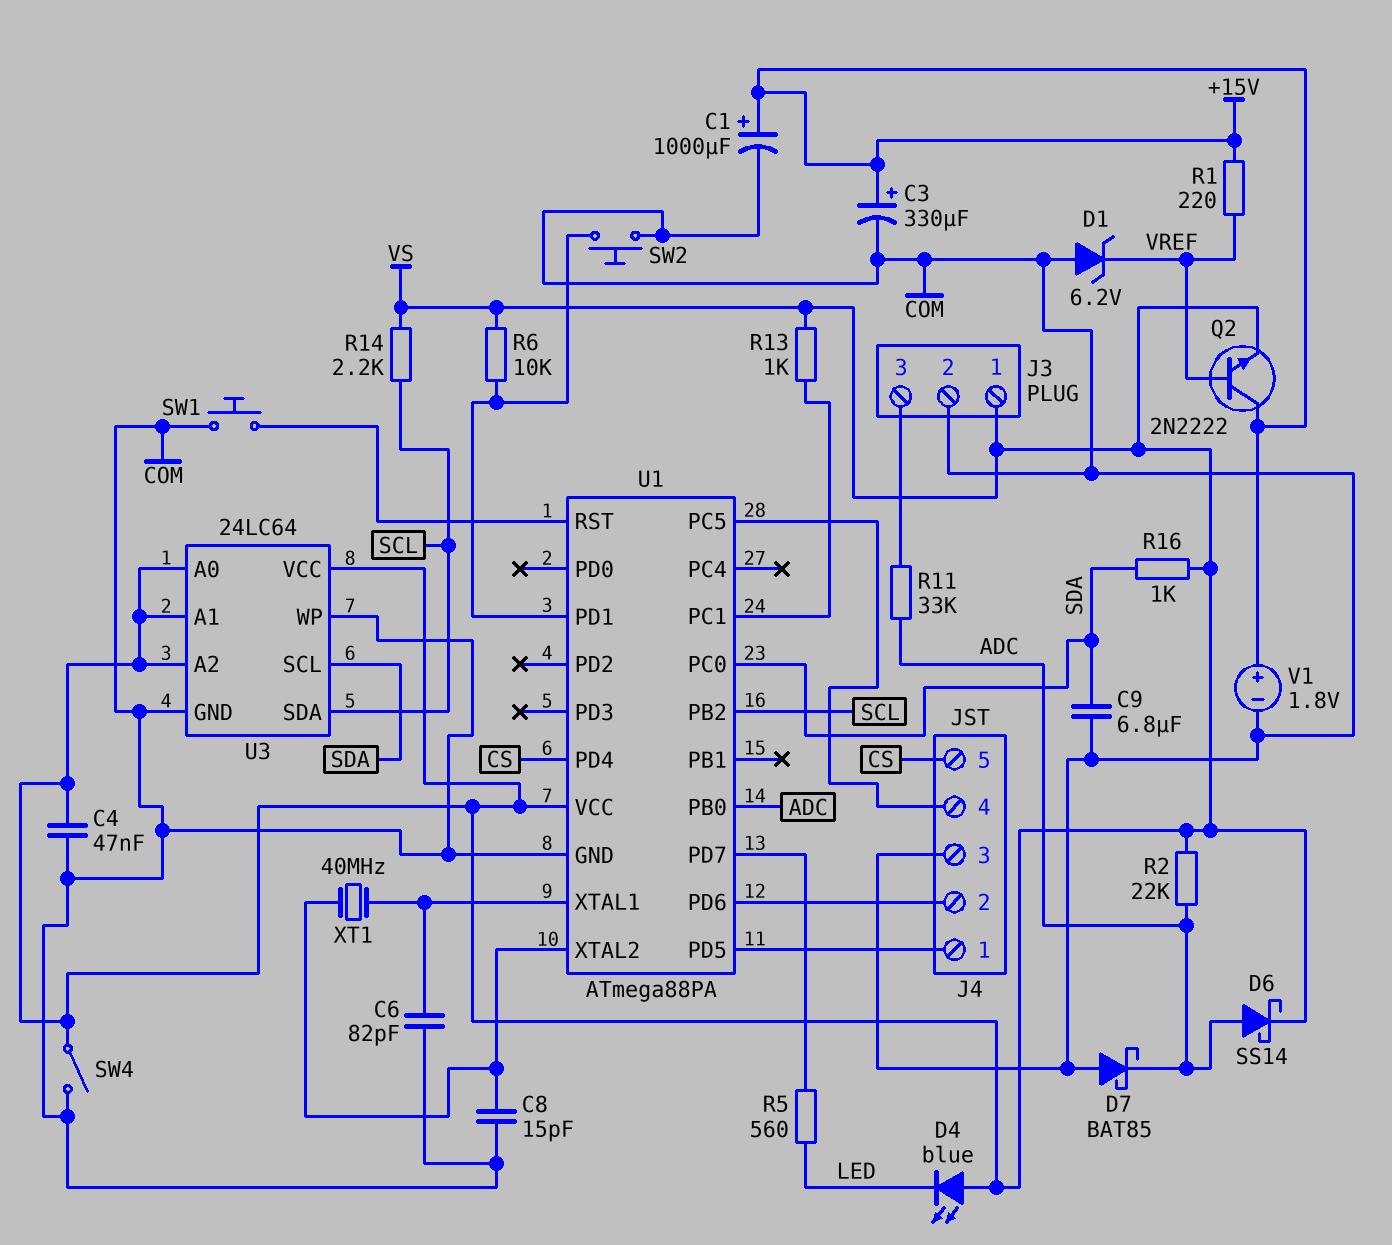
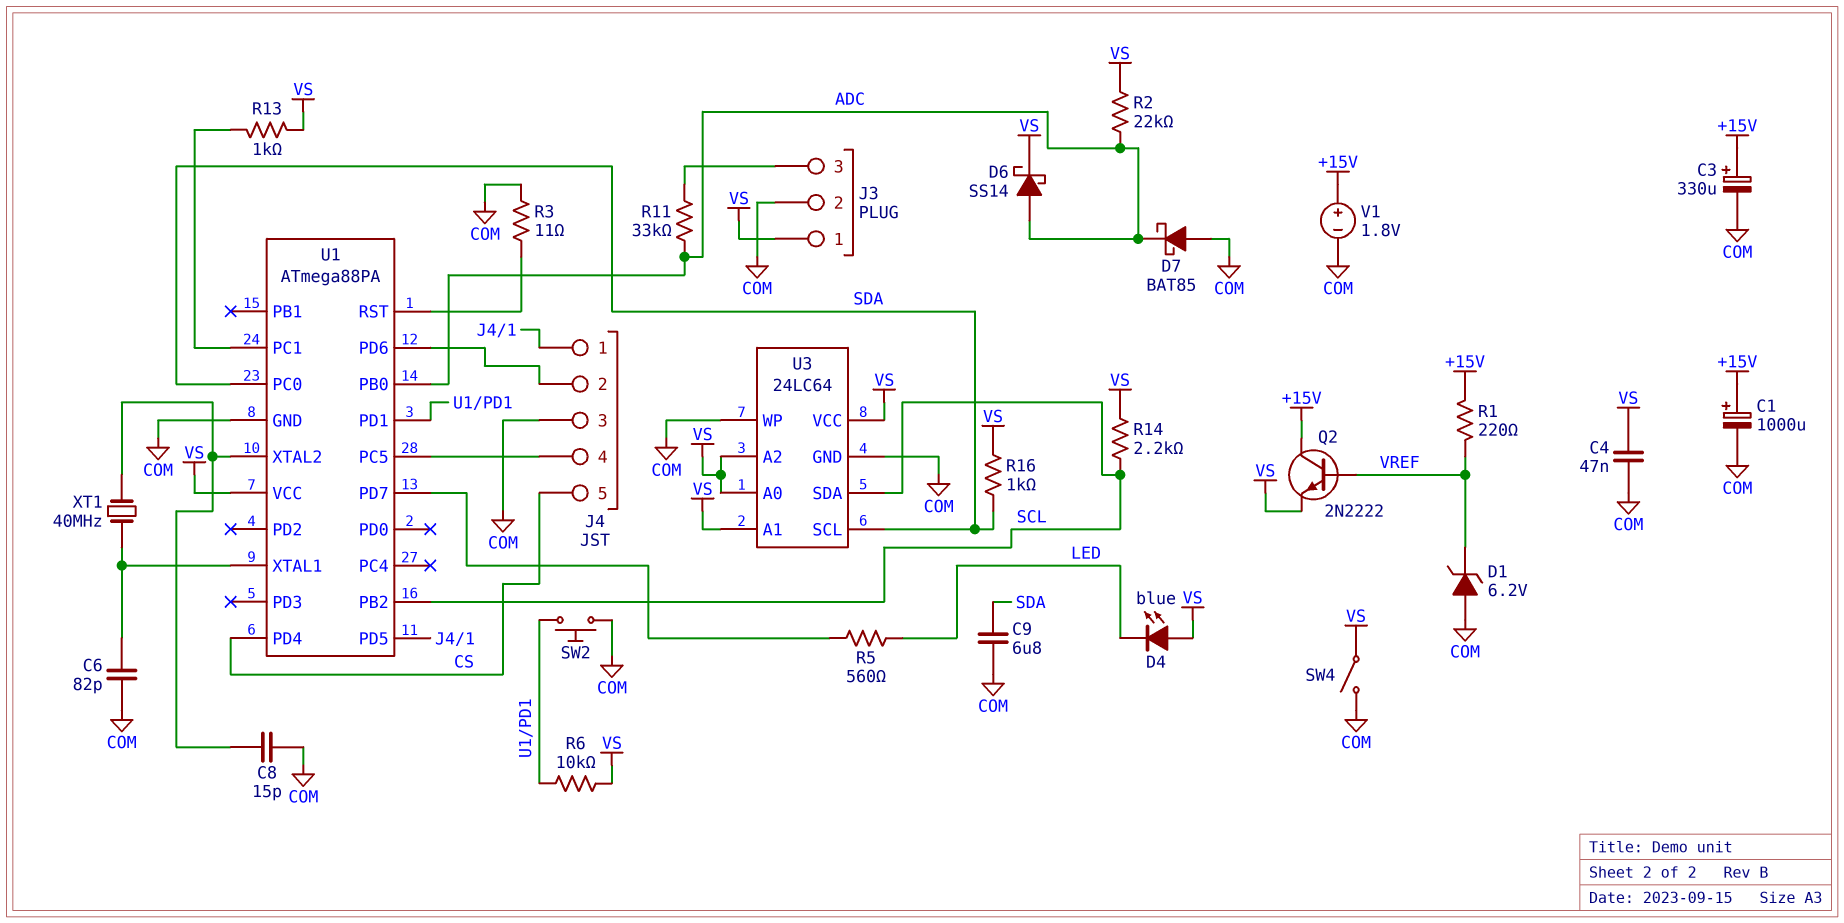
R3: none -> 11 (COM, U1/RST)
SW1: button (COM, U1/RST) -> none

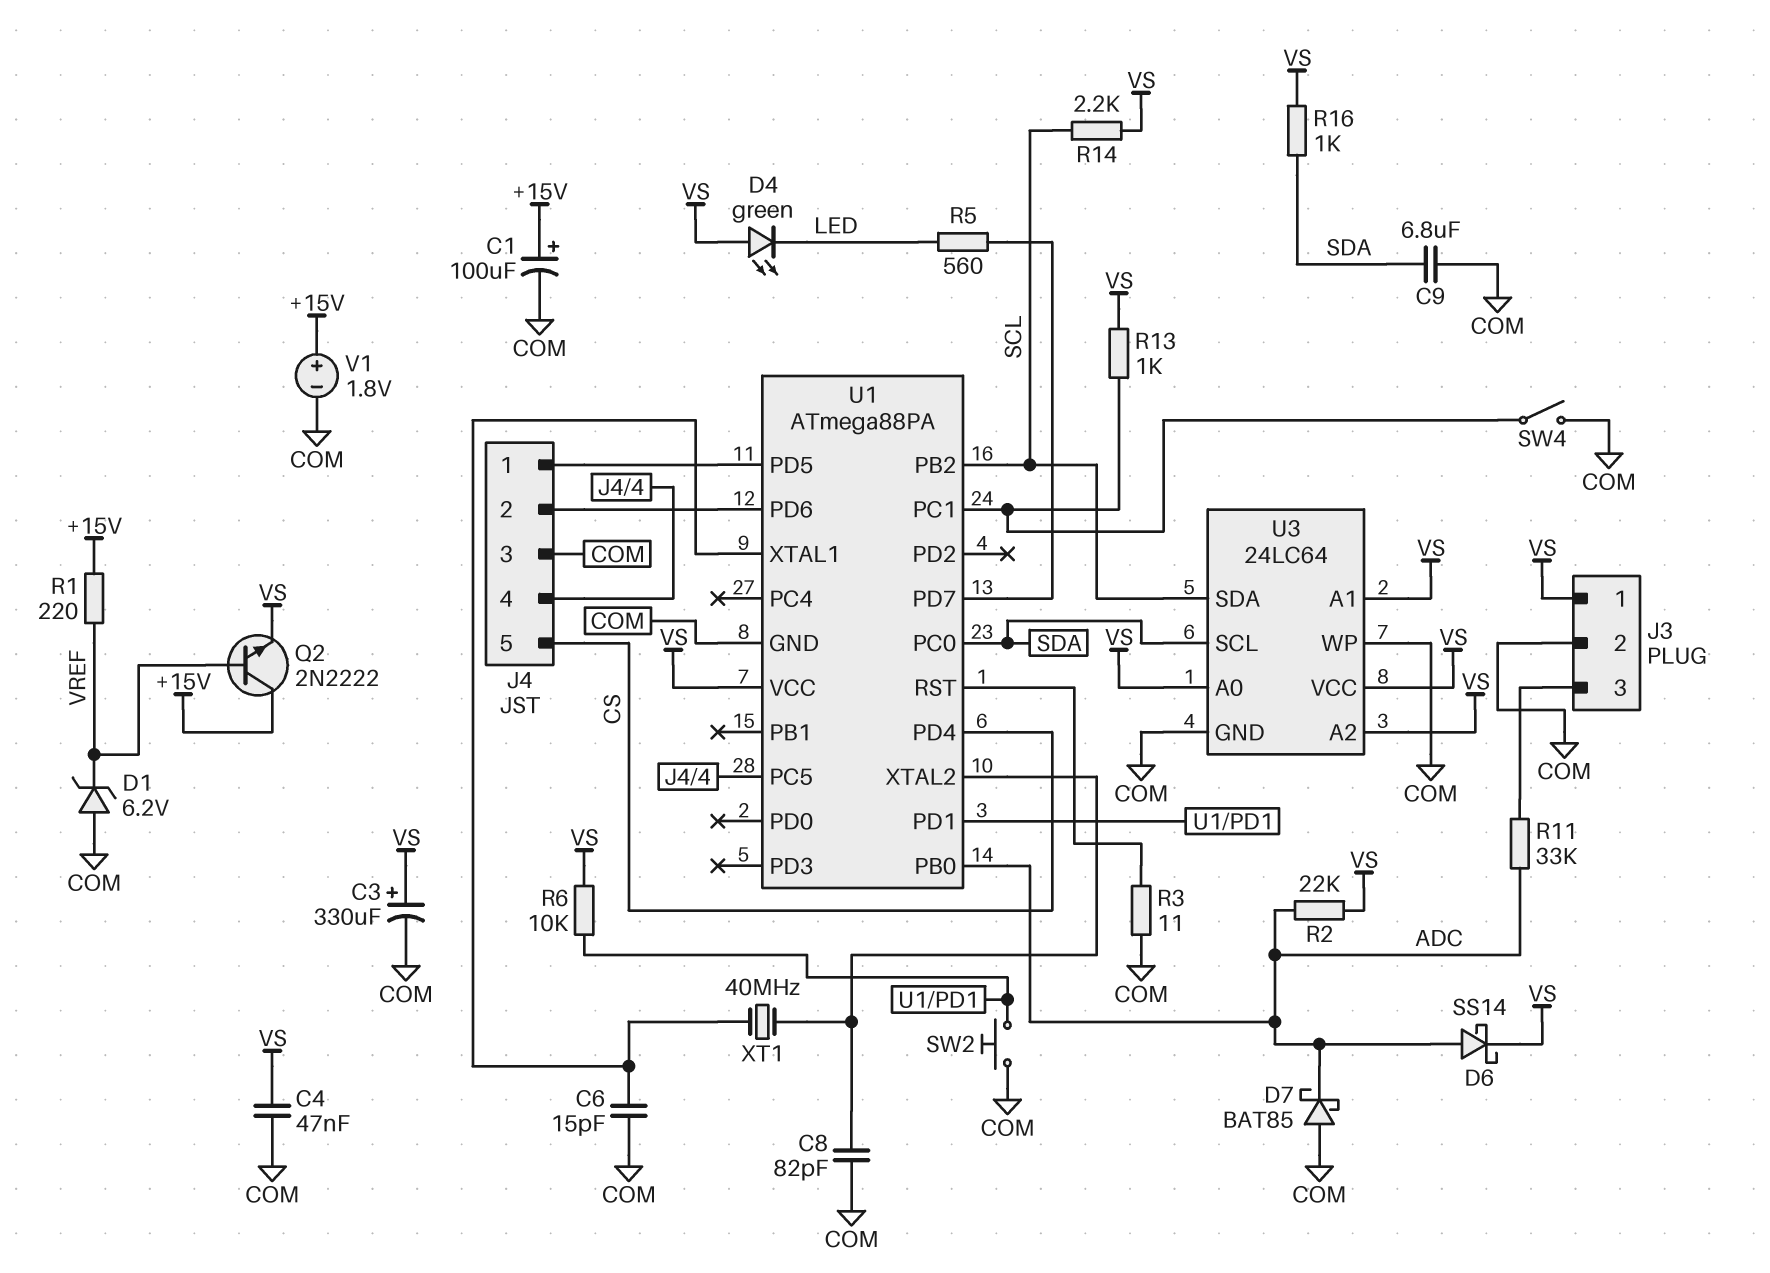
C1: 1000uF (plus +15V, minus COM) -> 100uF (plus +15V, minus COM)
C3: 330uF (plus +15V, minus COM) -> 330uF (plus VS, minus COM)
C6: 82pF (COM, U1/XTAL1) -> 15pF (COM, U1/XTAL1)
C8: 15pF (COM, U1/XTAL2) -> 82pF (COM, U1/XTAL2)
D4: LED blue (A VS, K LED) -> LED green (A VS, K LED)
SW4: switch (COM, VS) -> switch (COM, U1/PC1)

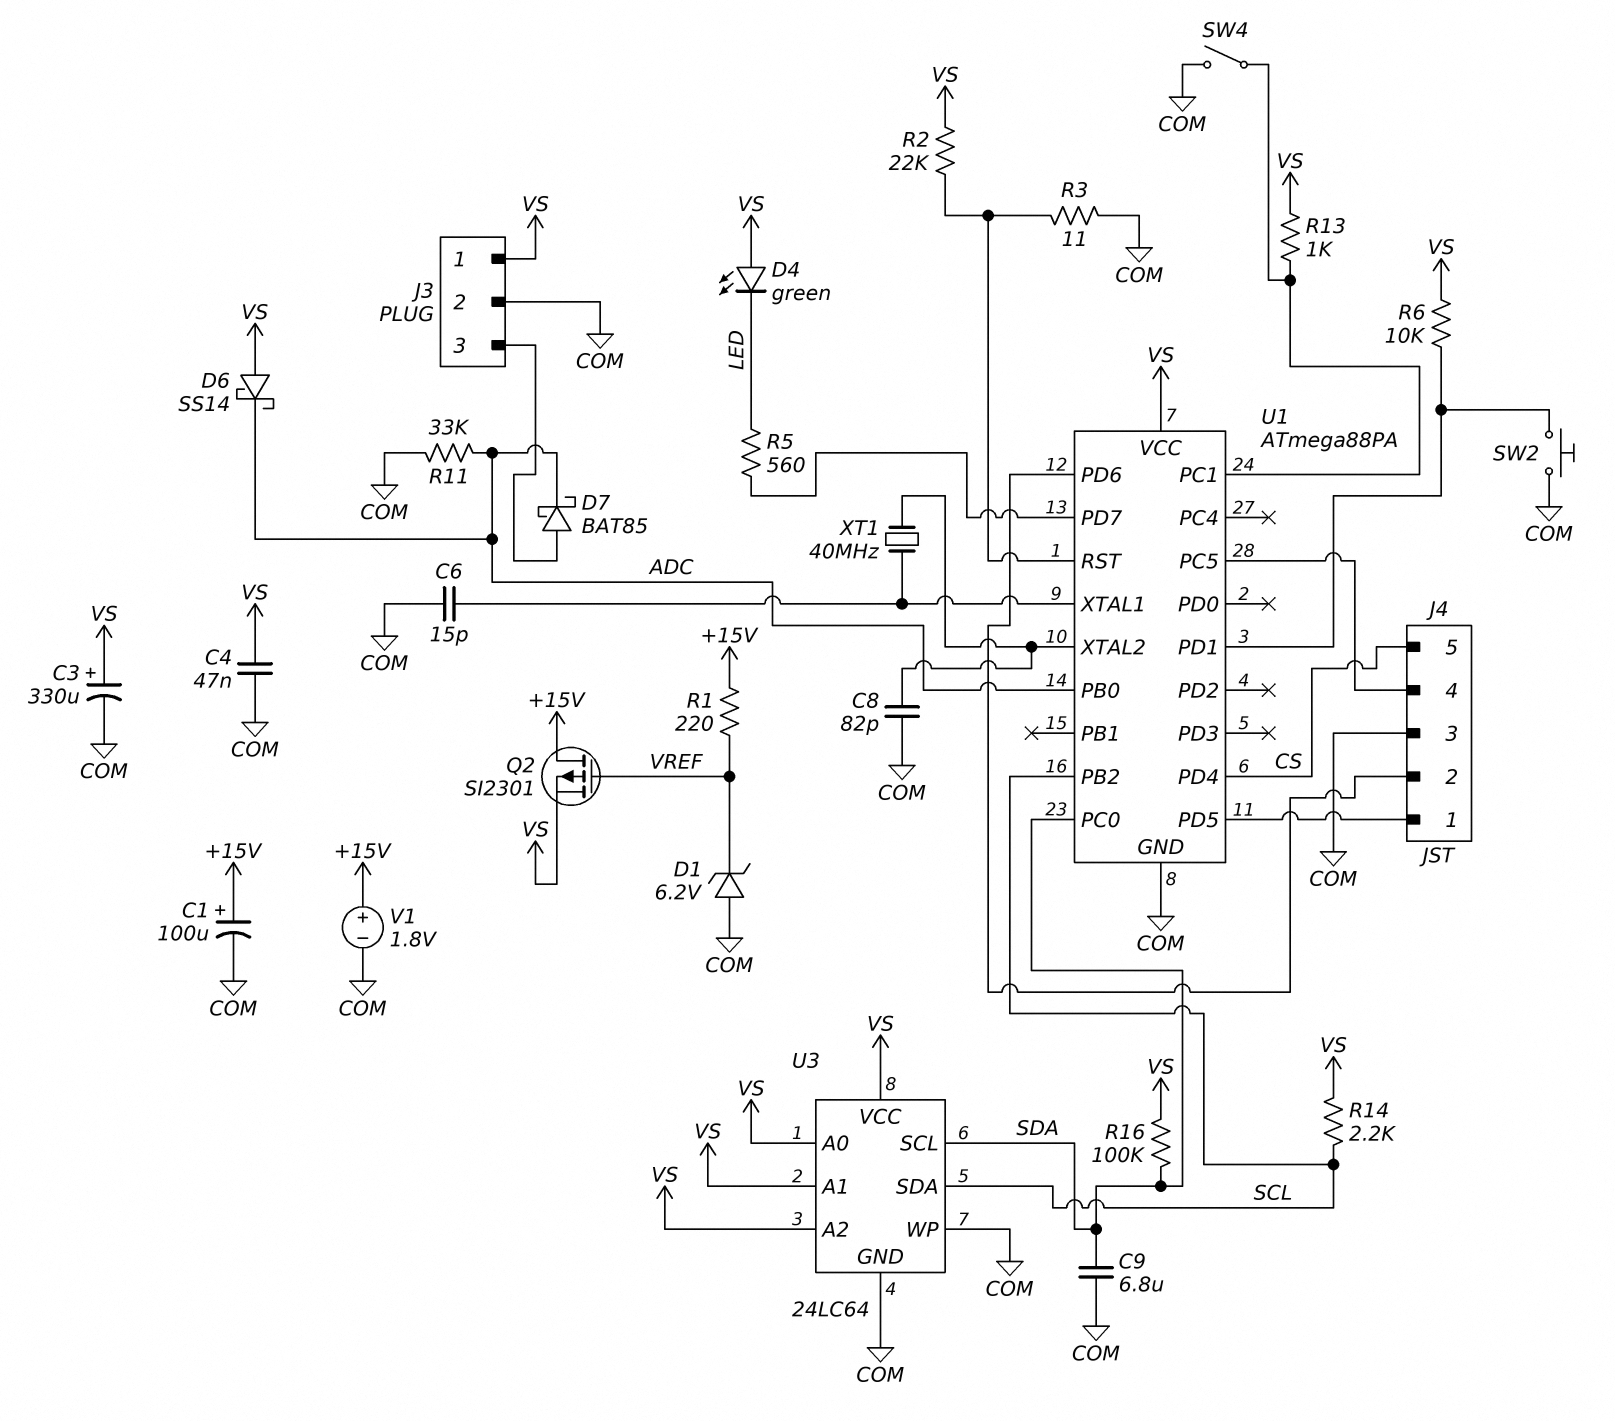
D6: schottky SS14 (A ADC, K VS) -> schottky SS14 (A VS, K ADC)
D7: schottky BAT85 (A COM, K ADC) -> schottky BAT85 (A J3/3, K ADC)
Q2: NPN 2N2222 (B VREF, C +15V, E VS) -> PMOS SI2301 (G VREF, D +15V, S VS)
R2: 22k (ADC, VS) -> 22k (U1/RST, VS)
R11: 33k (ADC, J3/3) -> 33k (ADC, COM)
R16: 1k (SDA, VS) -> 100k (SDA, VS)

